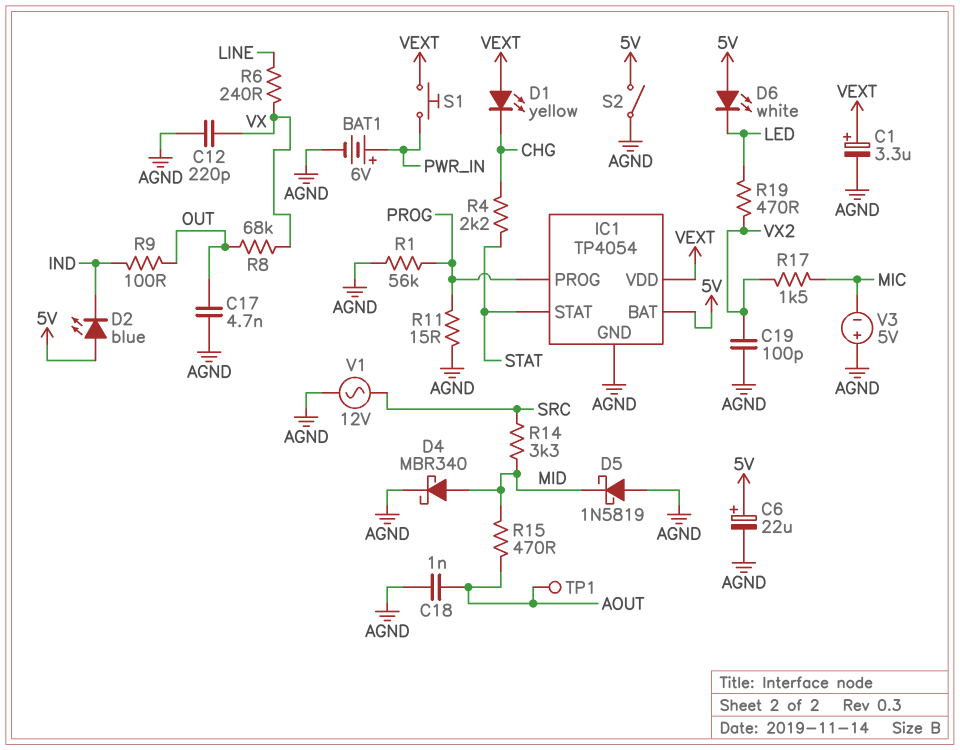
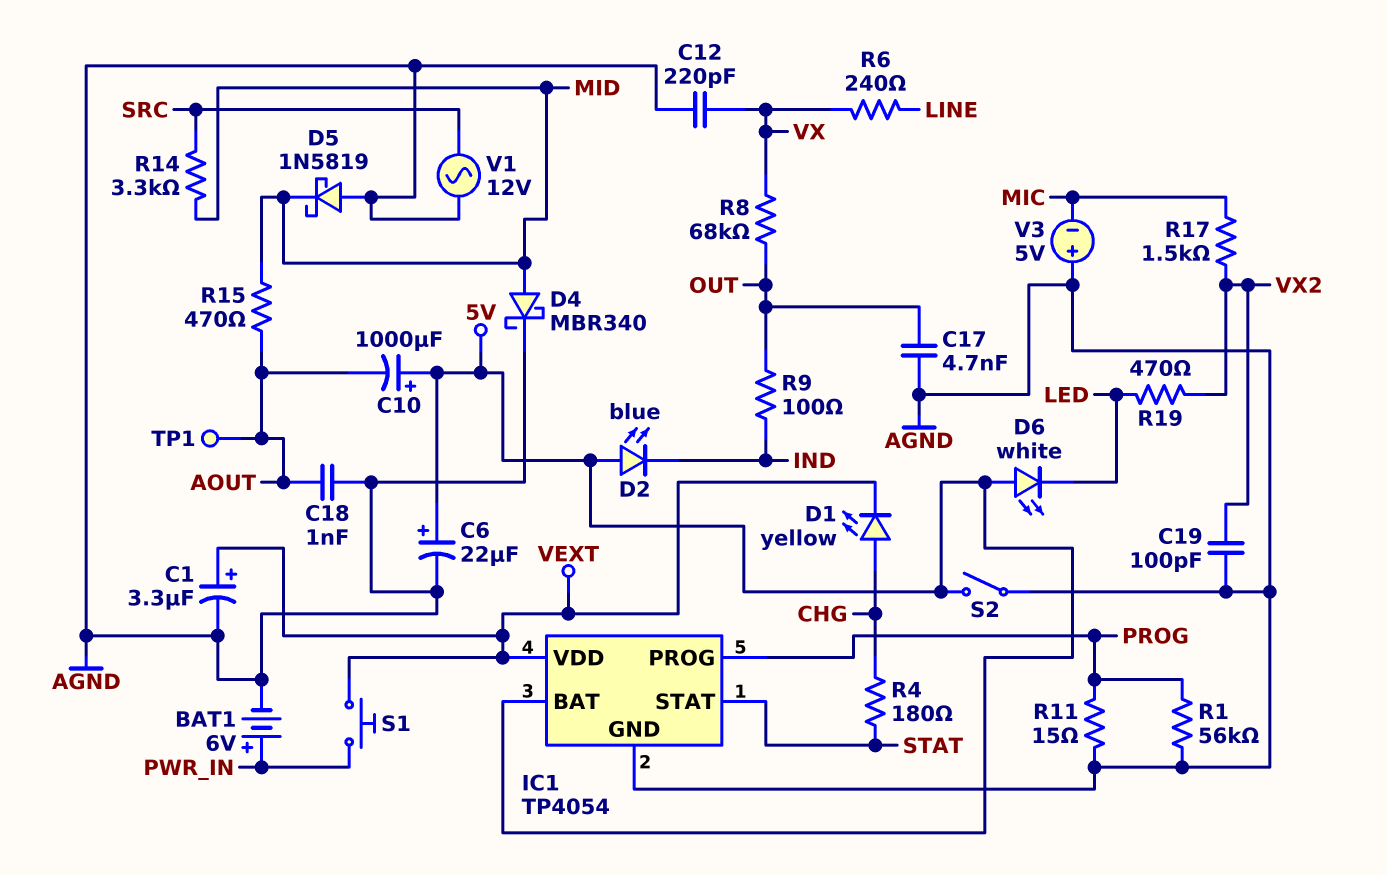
C10: none -> 1000uF (plus 5V, minus AOUT)
D1: LED yellow (A VEXT, K CHG) -> LED yellow (A CHG, K VEXT)
R4: 2.2k (CHG, STAT) -> 180 (CHG, STAT)

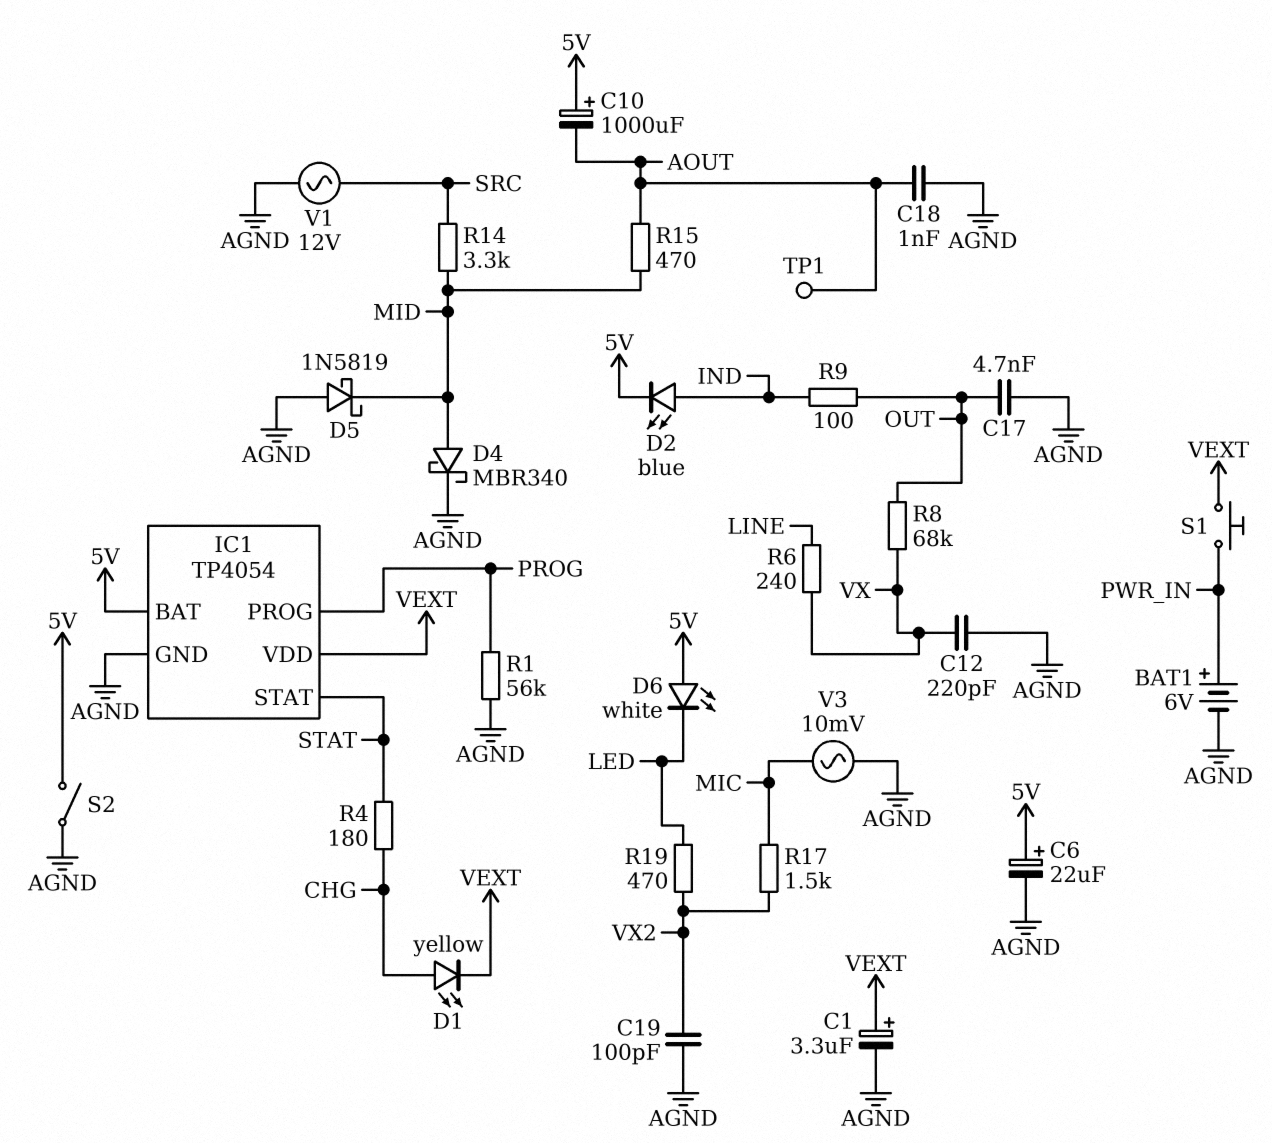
D2: LED blue (A 5V, K IND) -> LED blue (A IND, K 5V)
R11: 15 (AGND, PROG) -> none
V3: 5V (plus AGND, minus MIC) -> AC 10mV (AGND, MIC)

